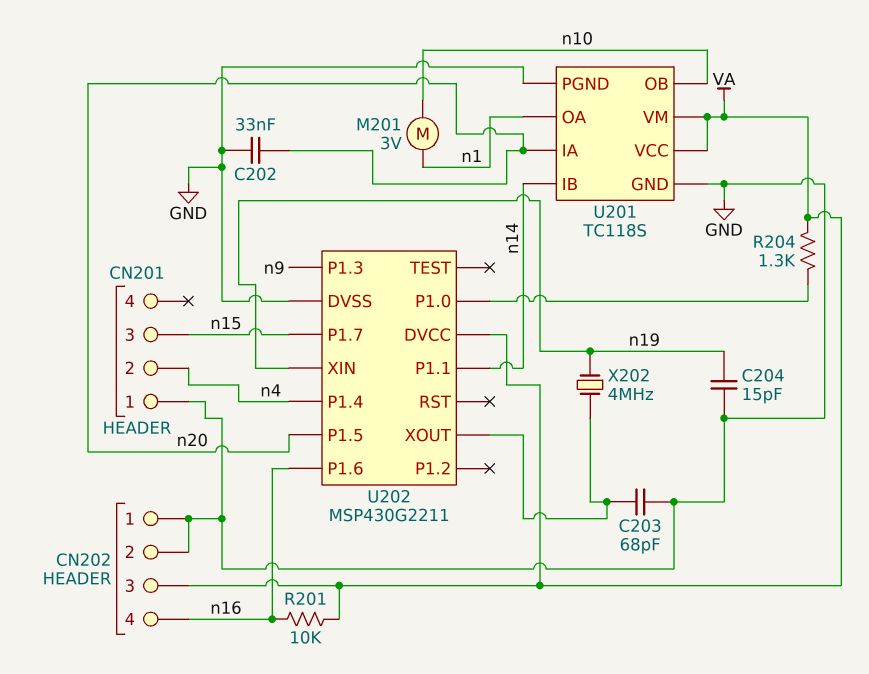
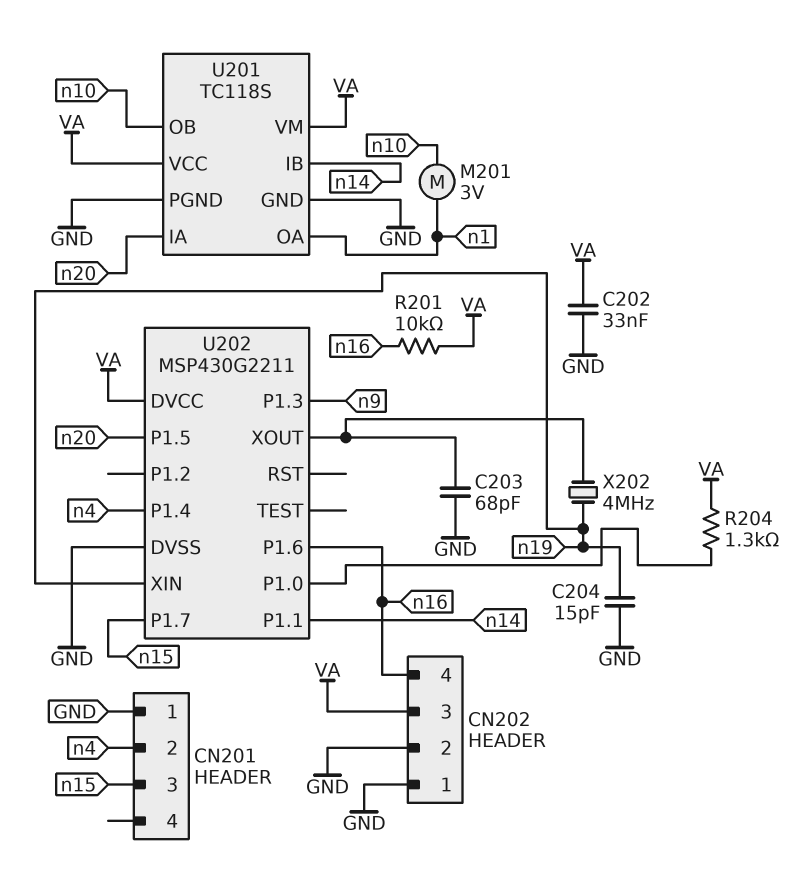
C202: 33nF (GND, n20) -> 33nF (GND, VA)

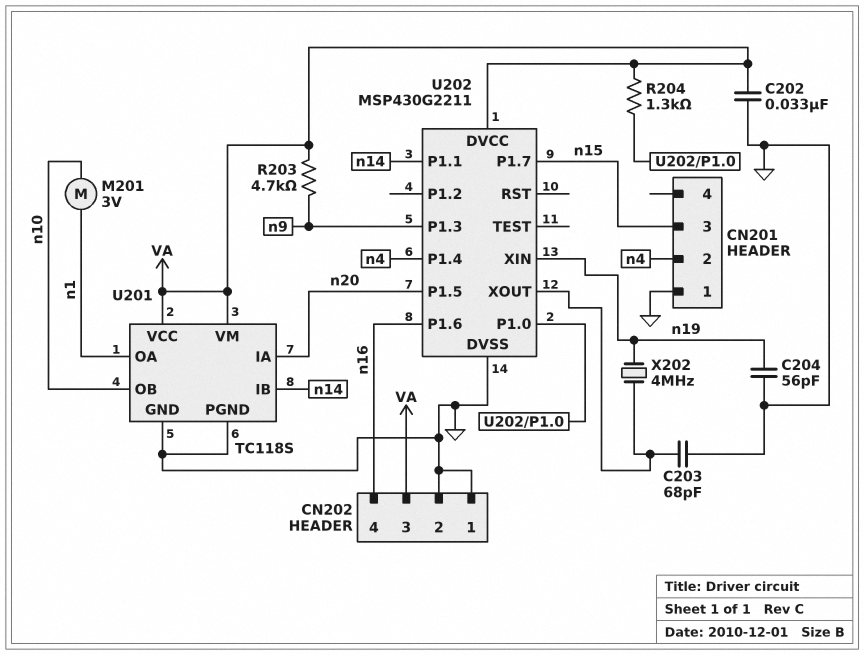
C204: 15pF (GND, n19) -> 56pF (GND, n19)
R201: 10k (VA, n16) -> none
R203: none -> 4.7k (VA, n9)

